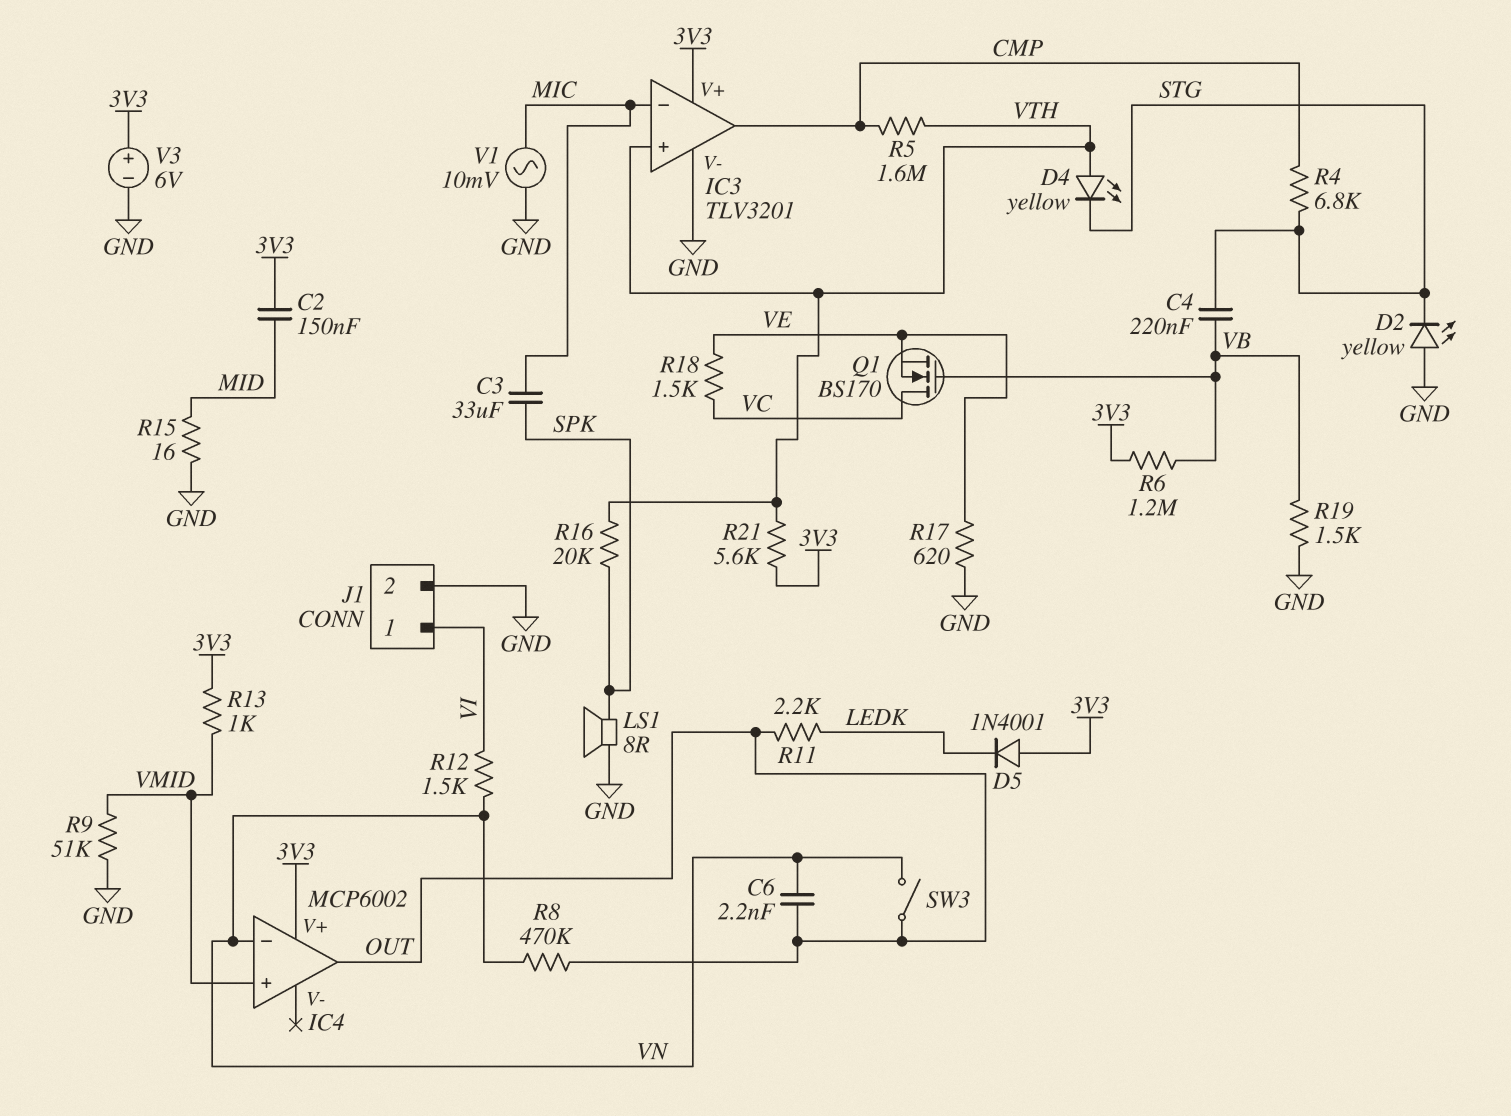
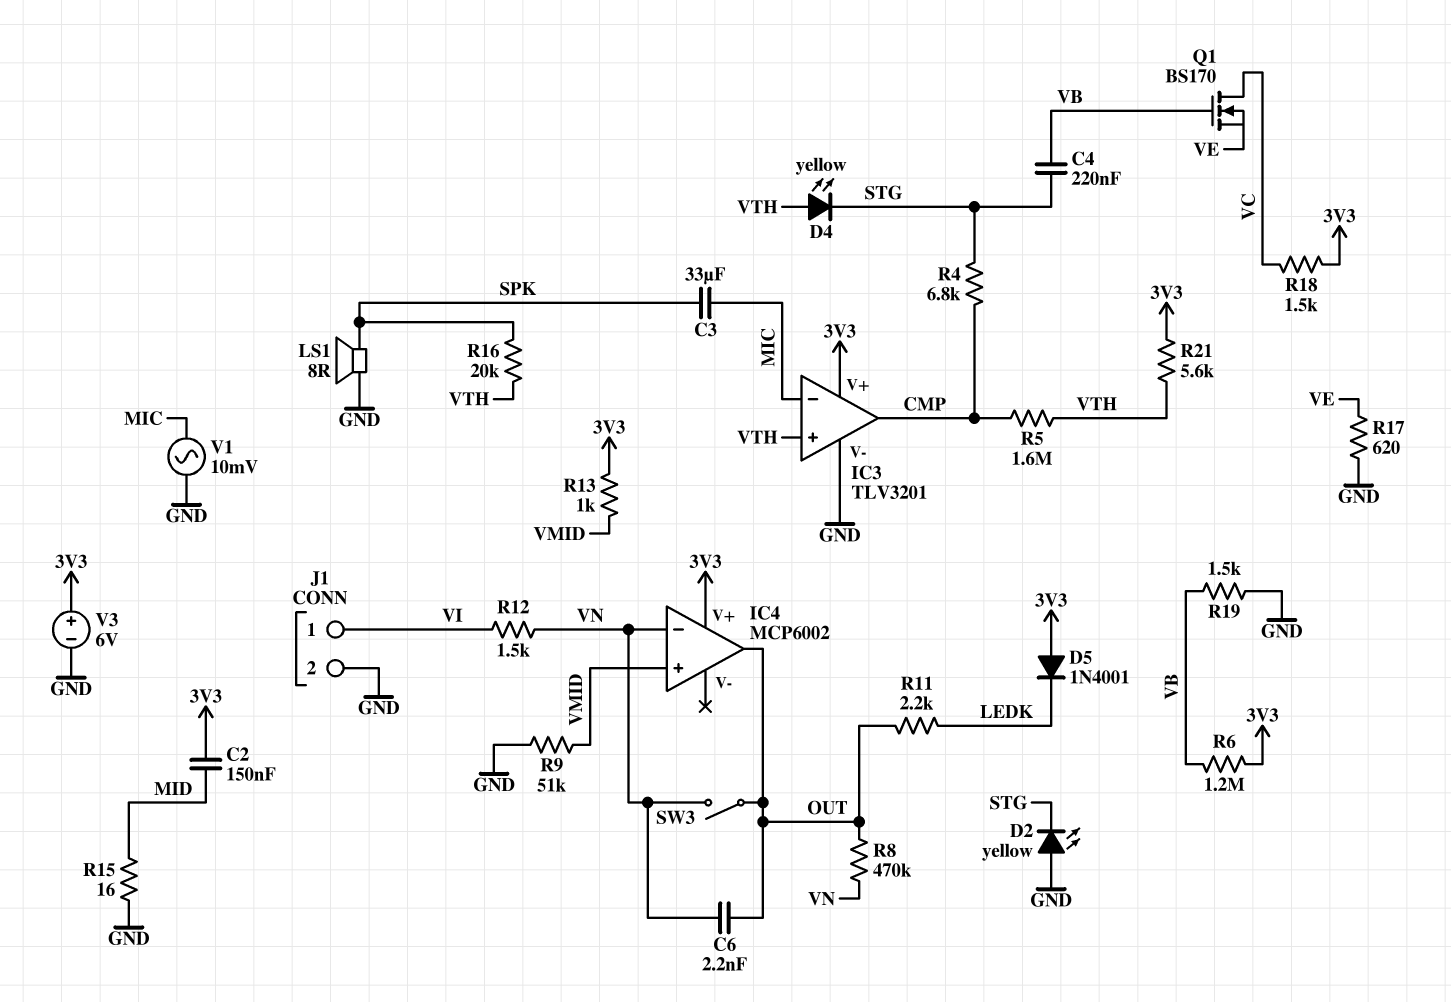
R18: 1.5k (VC, VE) -> 1.5k (3V3, VC)

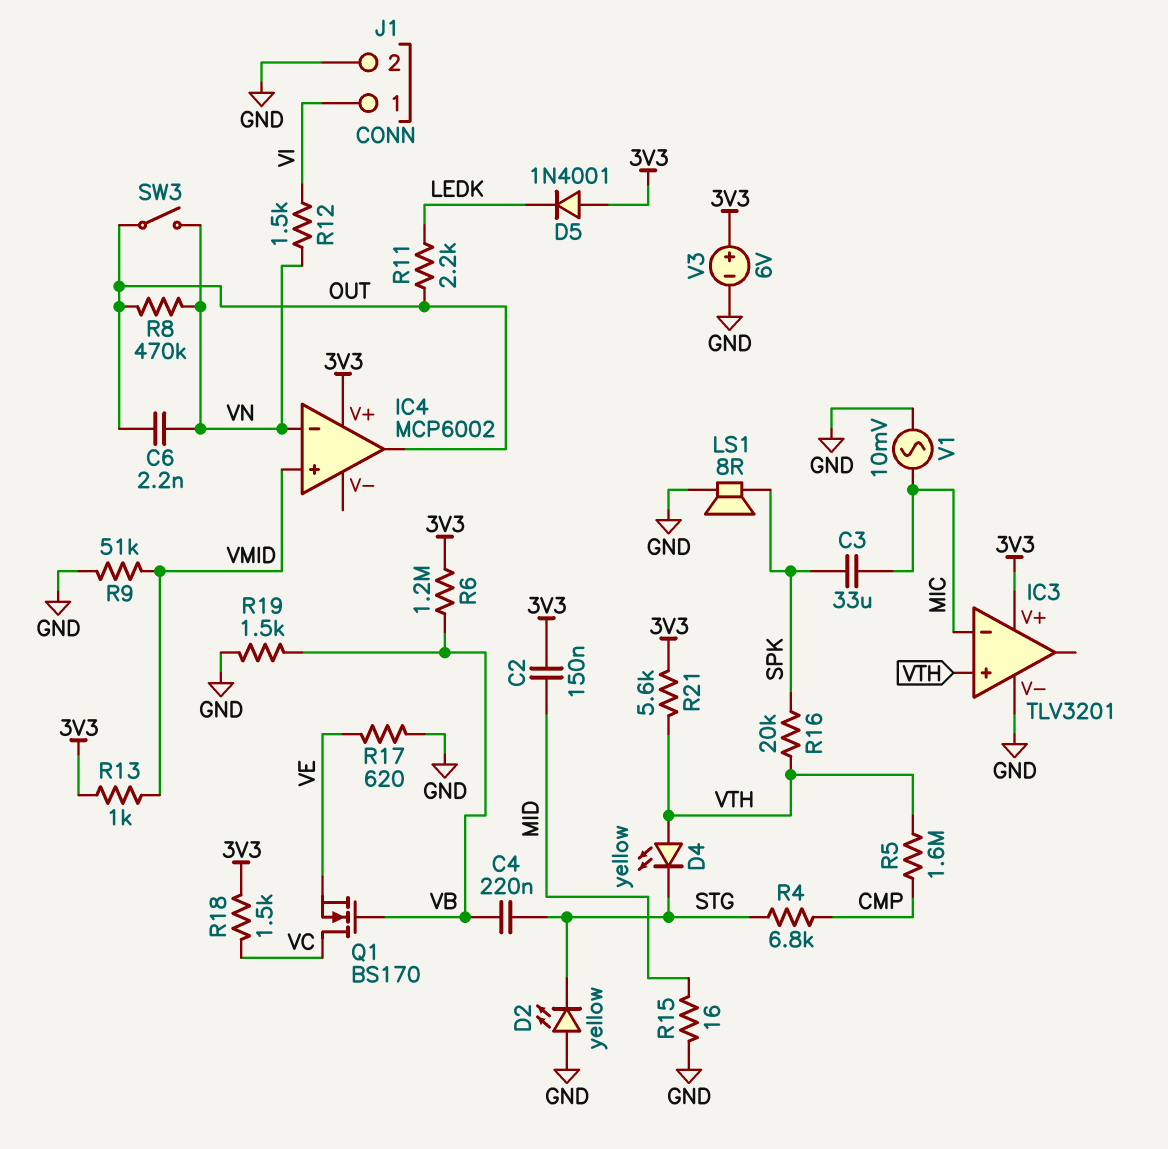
IC3 pin out: CMP -> none

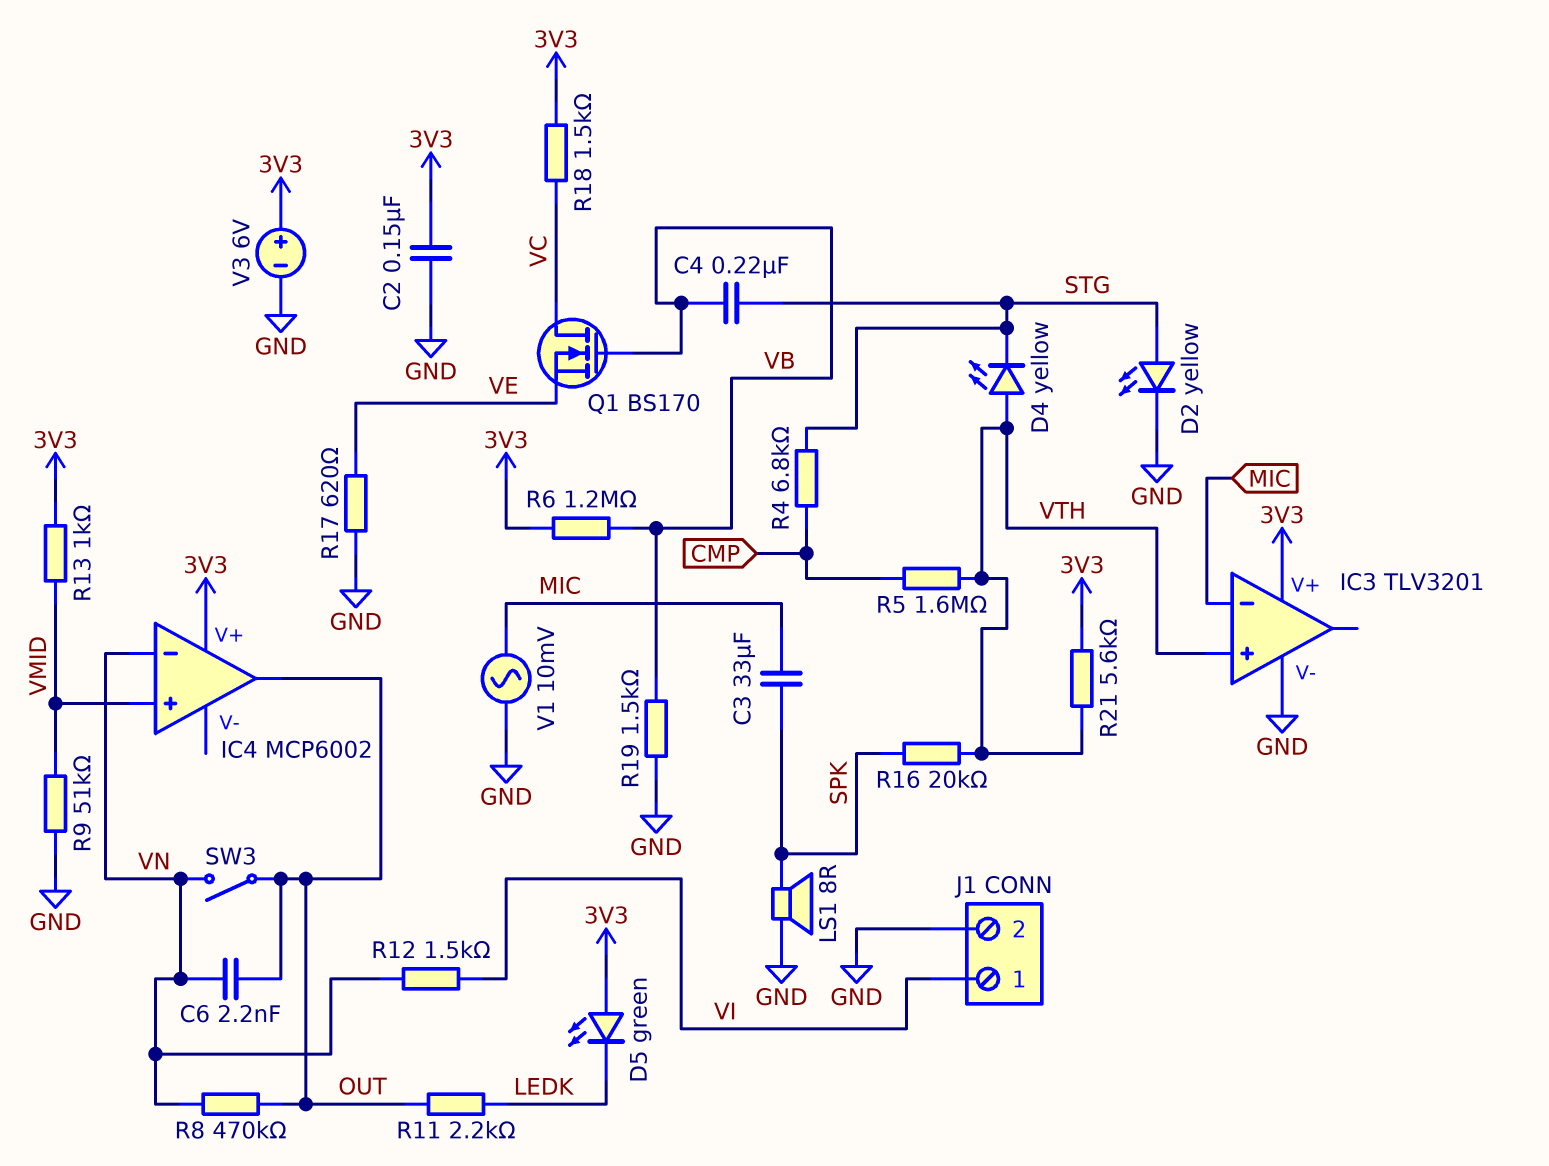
C2: 150nF (3V3, MID) -> 150nF (3V3, GND)
D2: LED yellow (A GND, K STG) -> LED yellow (A STG, K GND)
D5: diode 1N4001 (A 3V3, K LEDK) -> LED green (A 3V3, K LEDK)
R15: 16 (GND, MID) -> none

